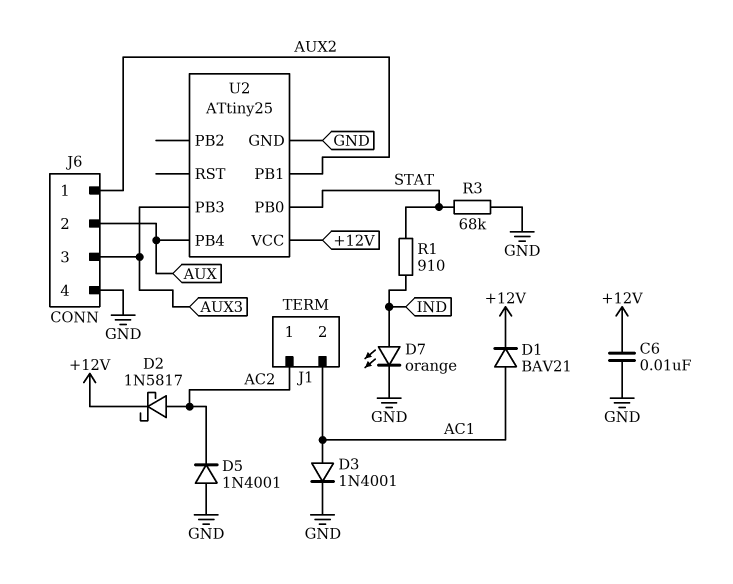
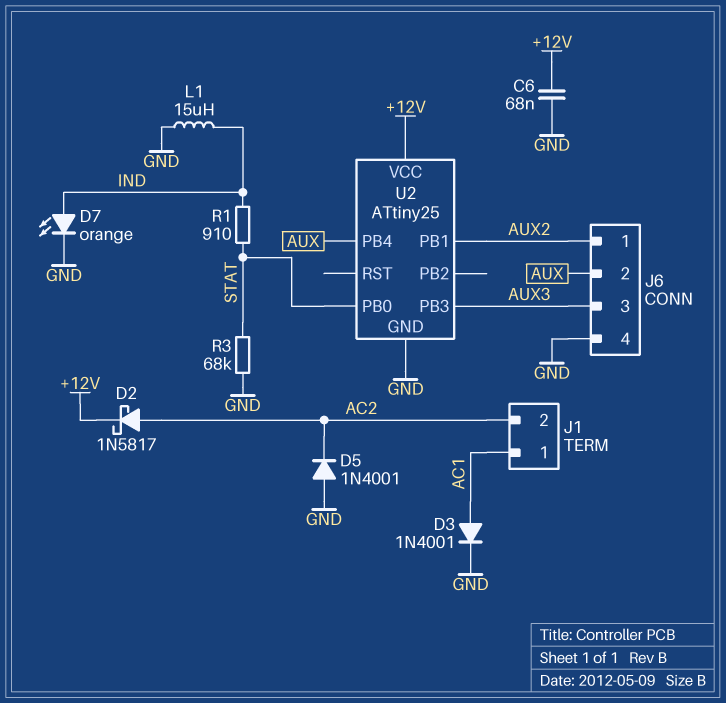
C6: 10nF (+12V, GND) -> 68nF (+12V, GND)
D1: diode BAV21 (A AC1, K +12V) -> none
J1 pin 1: AC2 -> AC1
J1 pin 2: AC1 -> AC2
L1: none -> 15uH (GND, IND)

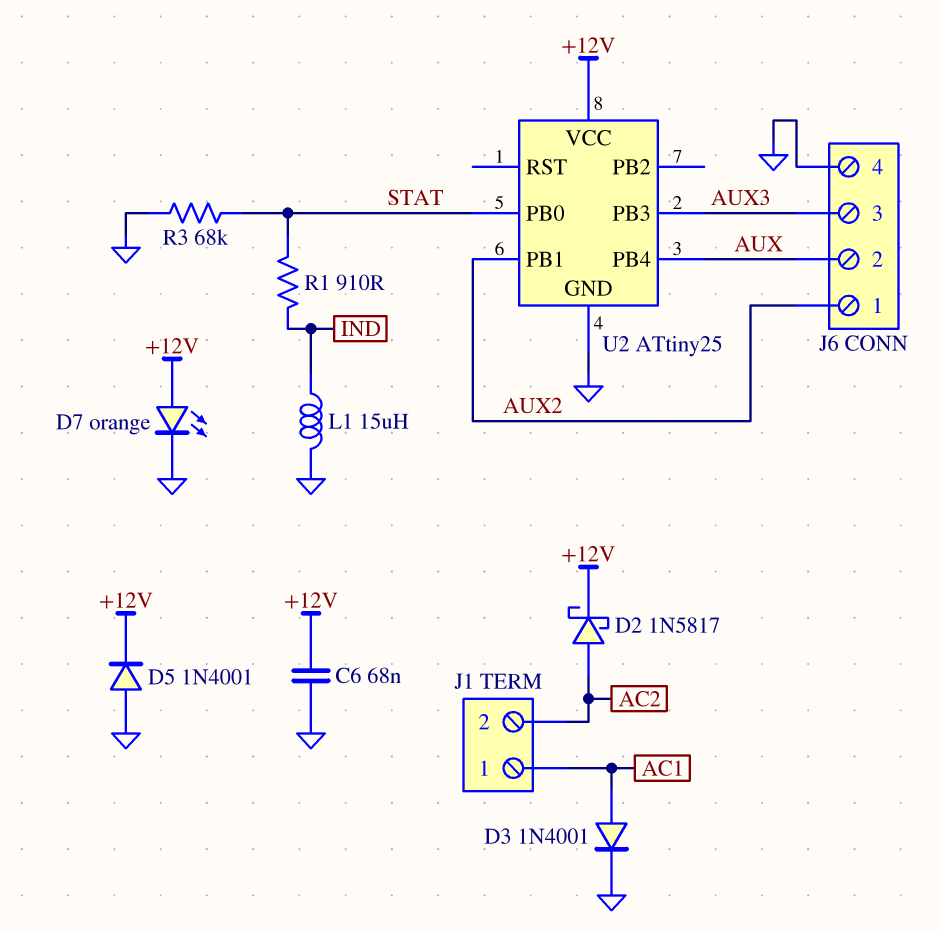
D5: diode 1N4001 (A GND, K AC2) -> diode 1N4001 (A GND, K +12V)
D7: LED orange (A IND, K GND) -> LED orange (A +12V, K GND)

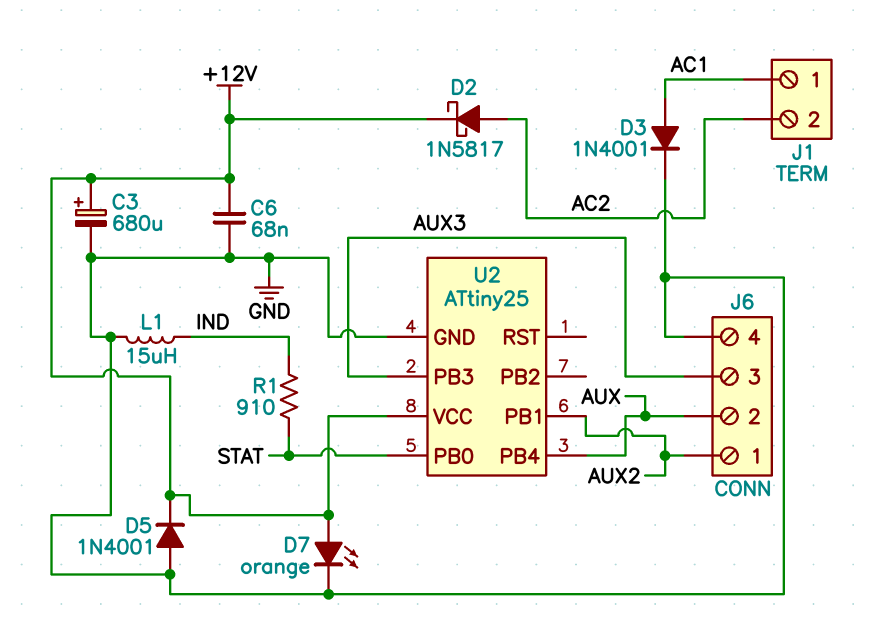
C3: none -> 680uF (plus +12V, minus GND)
R3: 68k (GND, STAT) -> none

